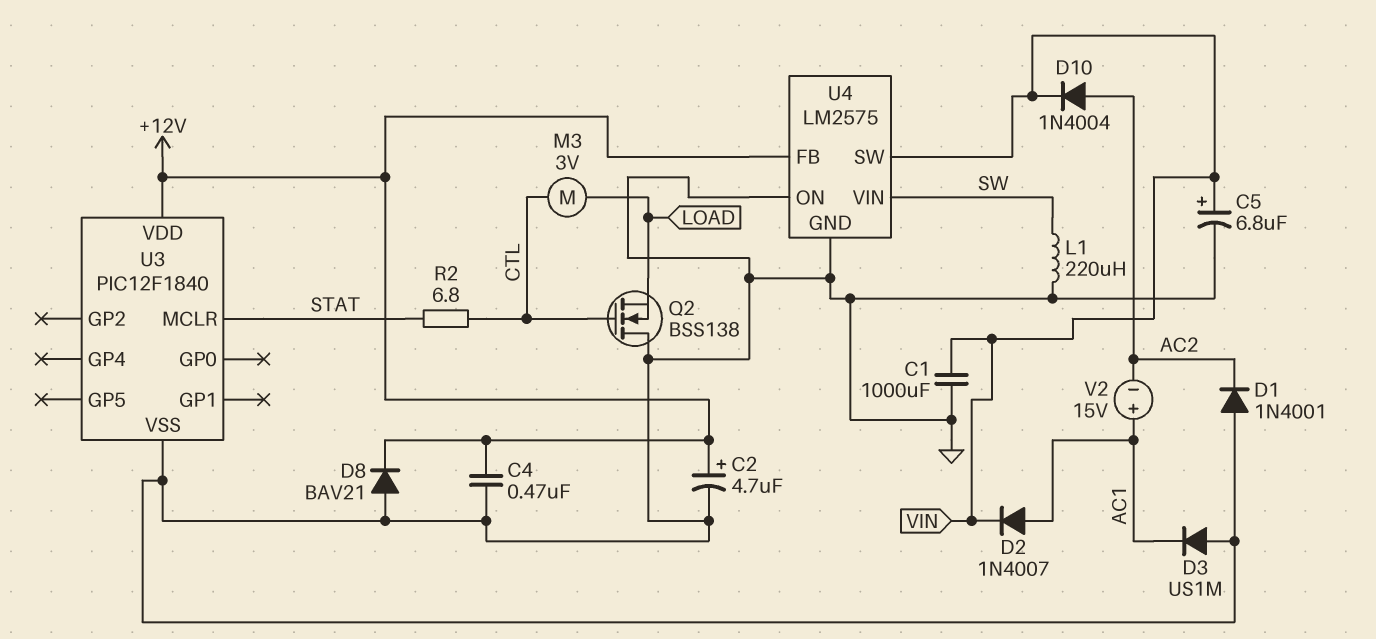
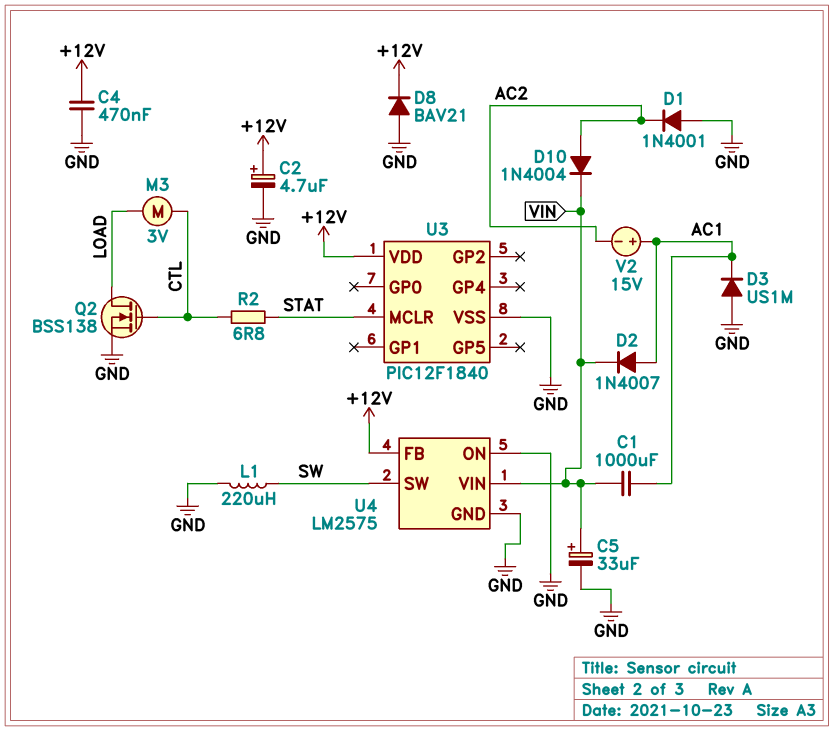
C1: 1000uF (GND, VIN) -> 1000uF (AC1, VIN)
C5: 6.8uF (plus VIN, minus GND) -> 33uF (plus VIN, minus GND)
Q2: NMOS BSS138 (G CTL, D GND, S LOAD) -> NMOS BSS138 (G CTL, D LOAD, S GND)
U4 pin SW: VIN -> SW
U4 pin VIN: SW -> VIN

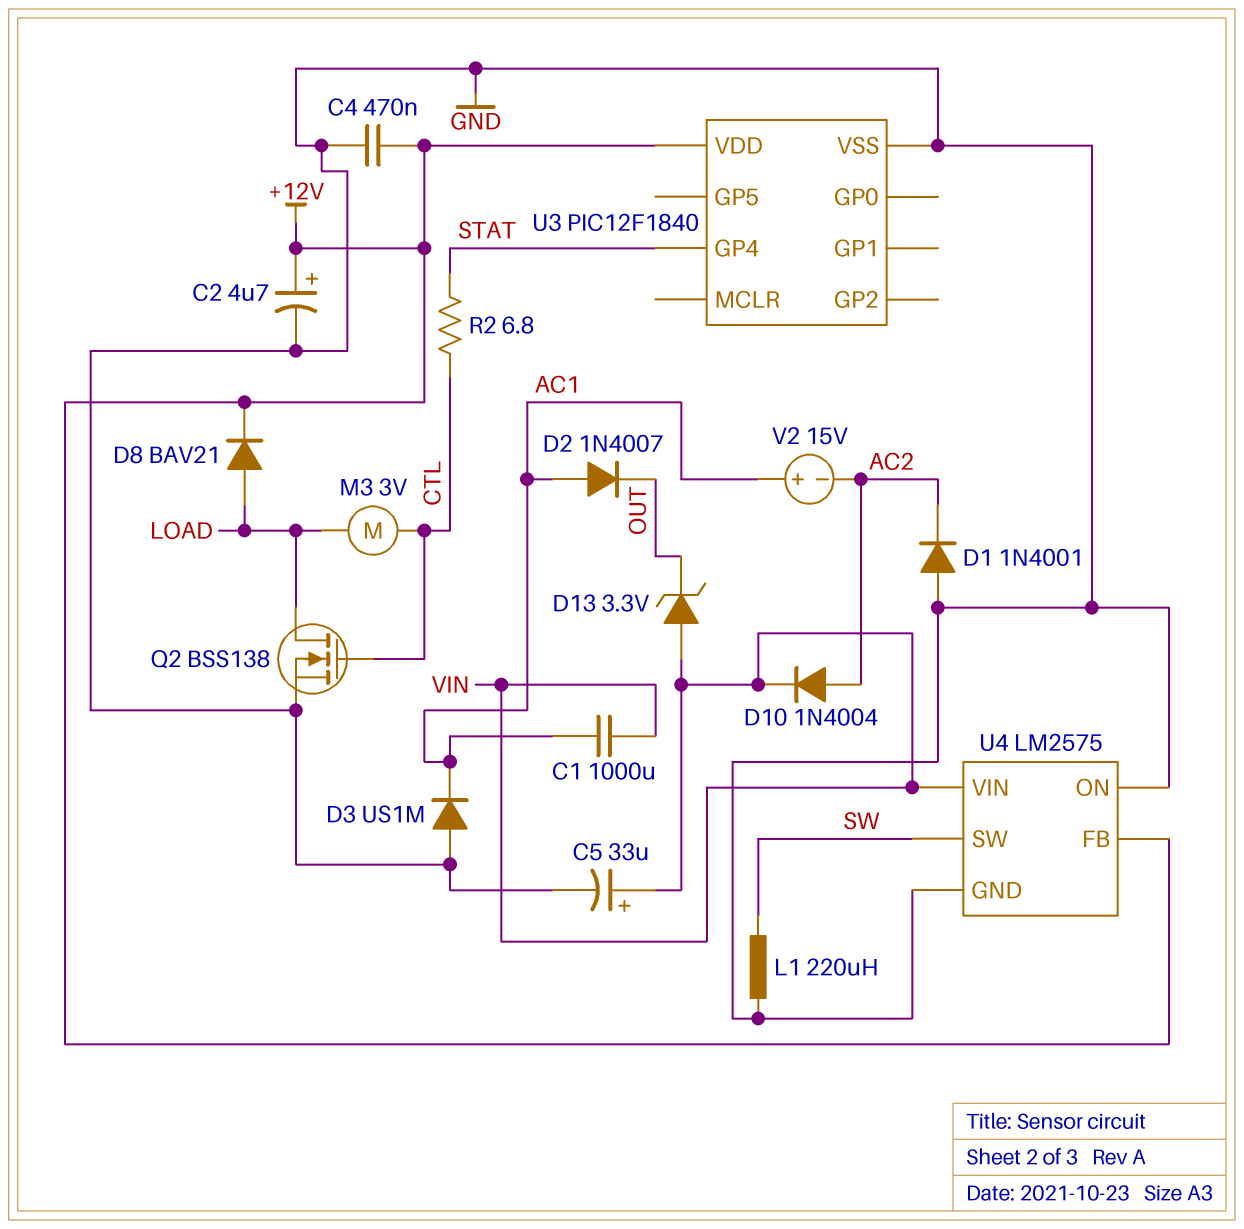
D2: diode 1N4007 (A AC1, K VIN) -> diode 1N4007 (A AC1, K OUT)
D8: diode BAV21 (A GND, K +12V) -> diode BAV21 (A LOAD, K +12V)
D13: none -> zener 3.3V (A VIN, K OUT)
U3 pin GP4: none -> STAT
U3 pin MCLR: STAT -> none

